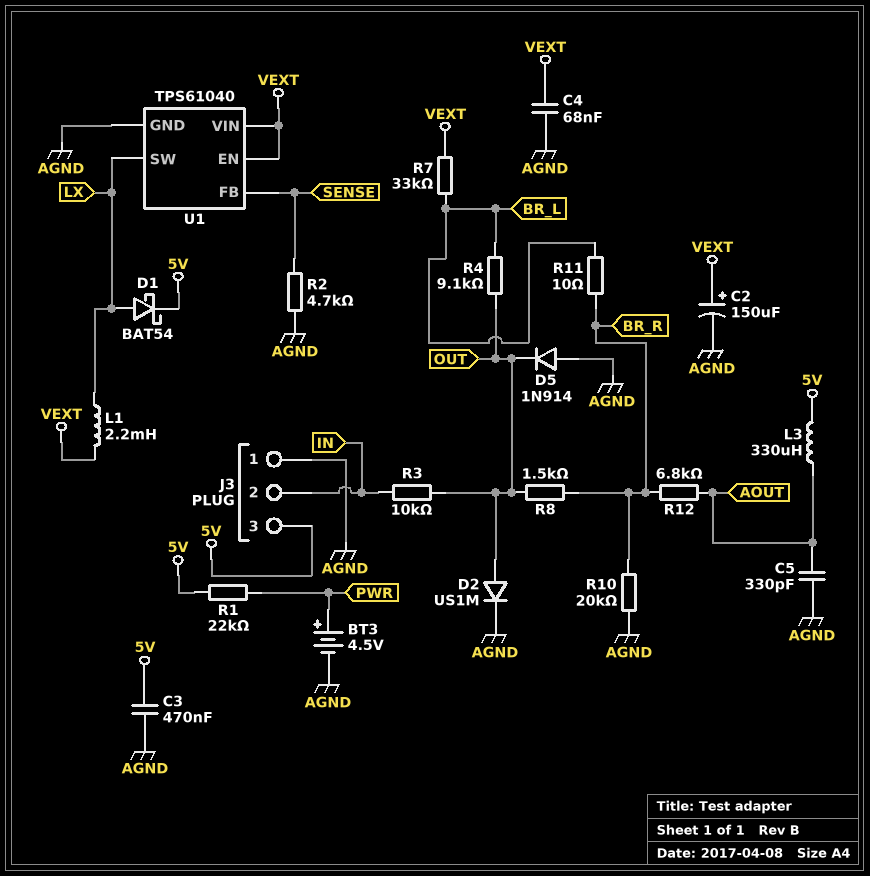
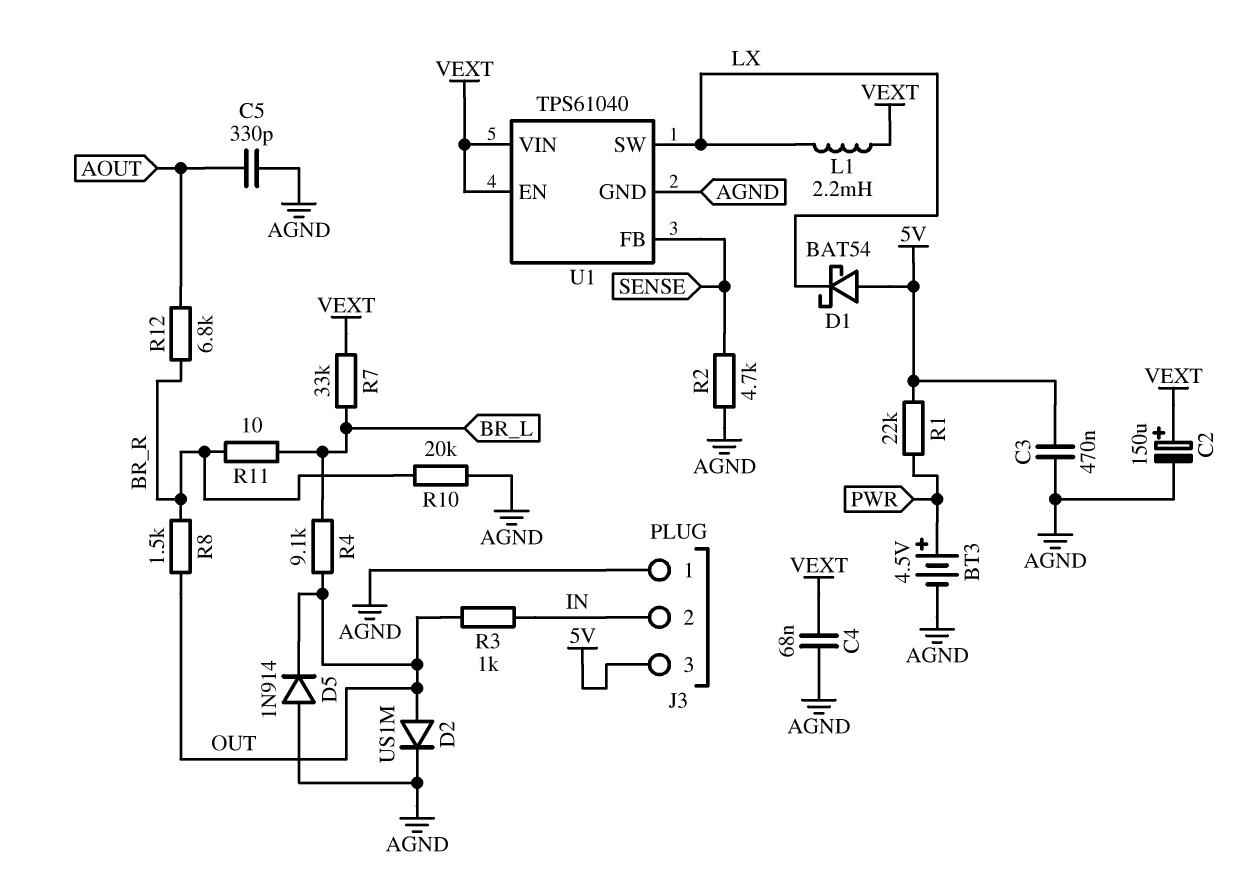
D1: schottky BAT54 (A LX, K 5V) -> schottky BAT54 (A 5V, K LX)
L3: 330uH (5V, AOUT) -> none
R3: 10k (IN, OUT) -> 1k (IN, OUT)

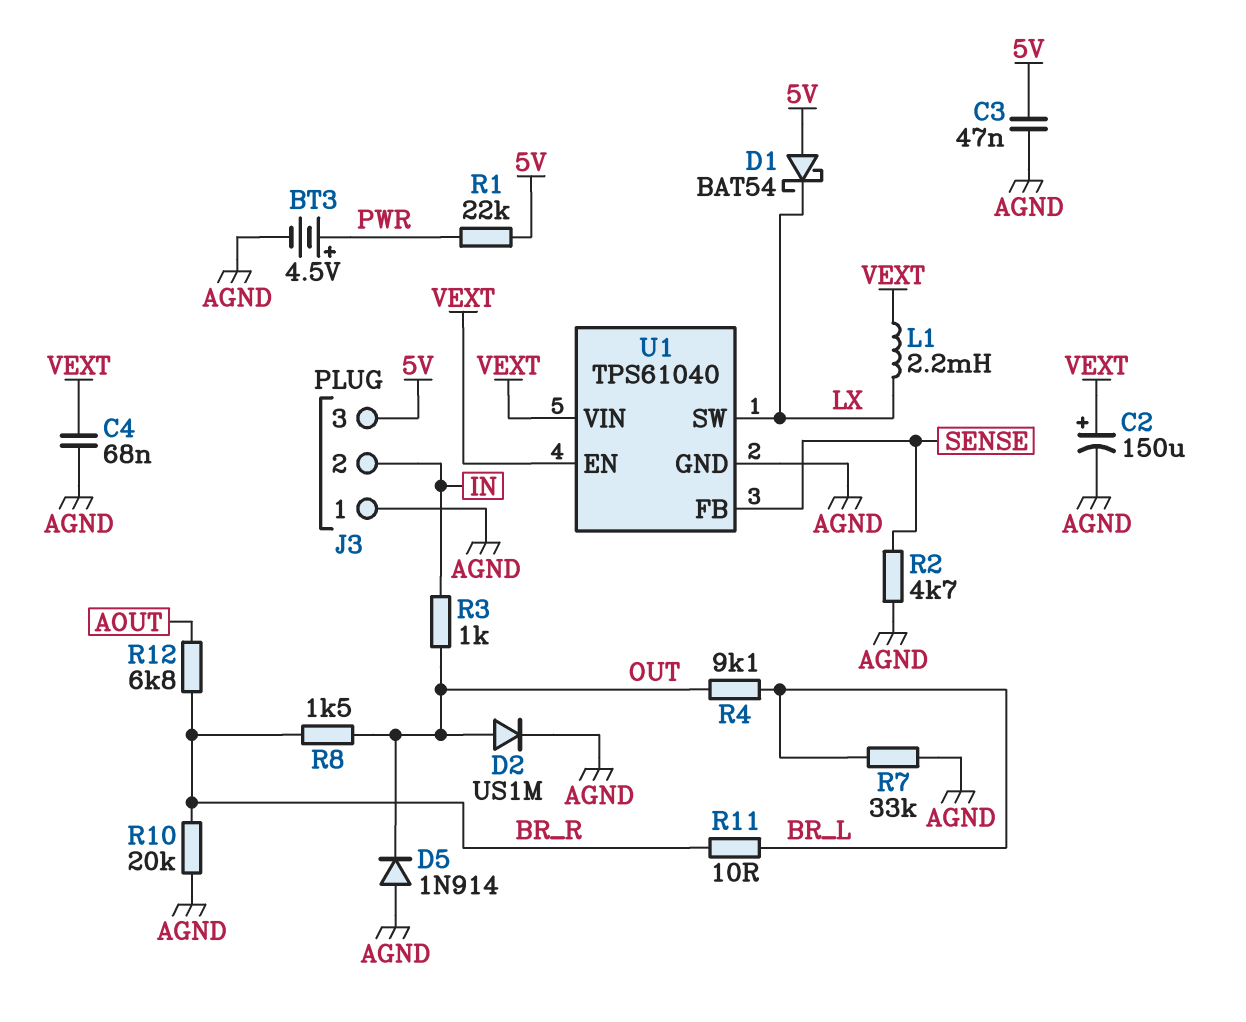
C3: 470nF (5V, AGND) -> 47nF (5V, AGND)
C5: 330pF (AGND, AOUT) -> none
R7: 33k (BR_L, VEXT) -> 33k (AGND, BR_L)

